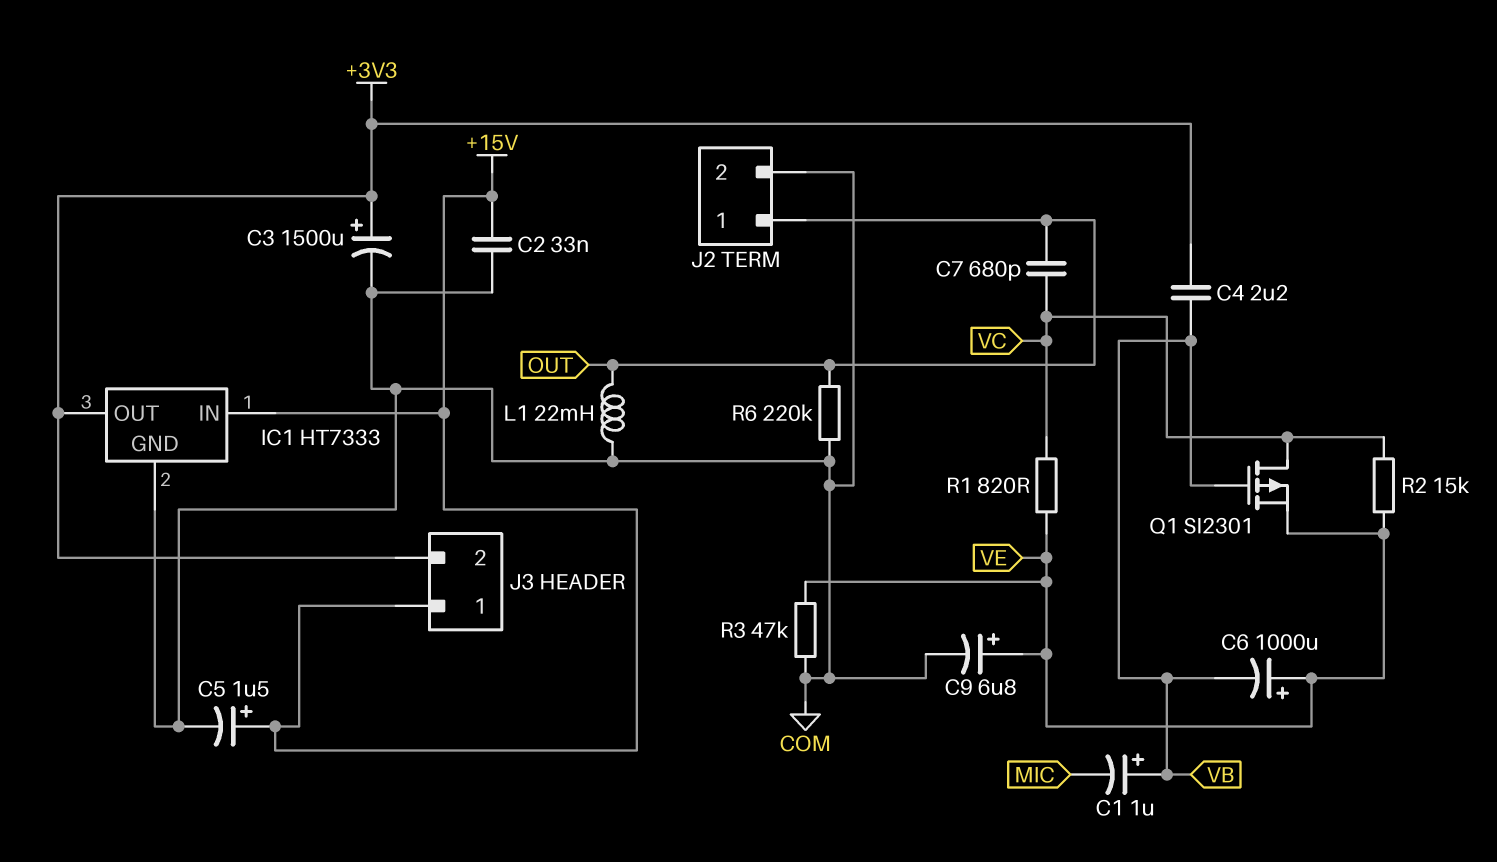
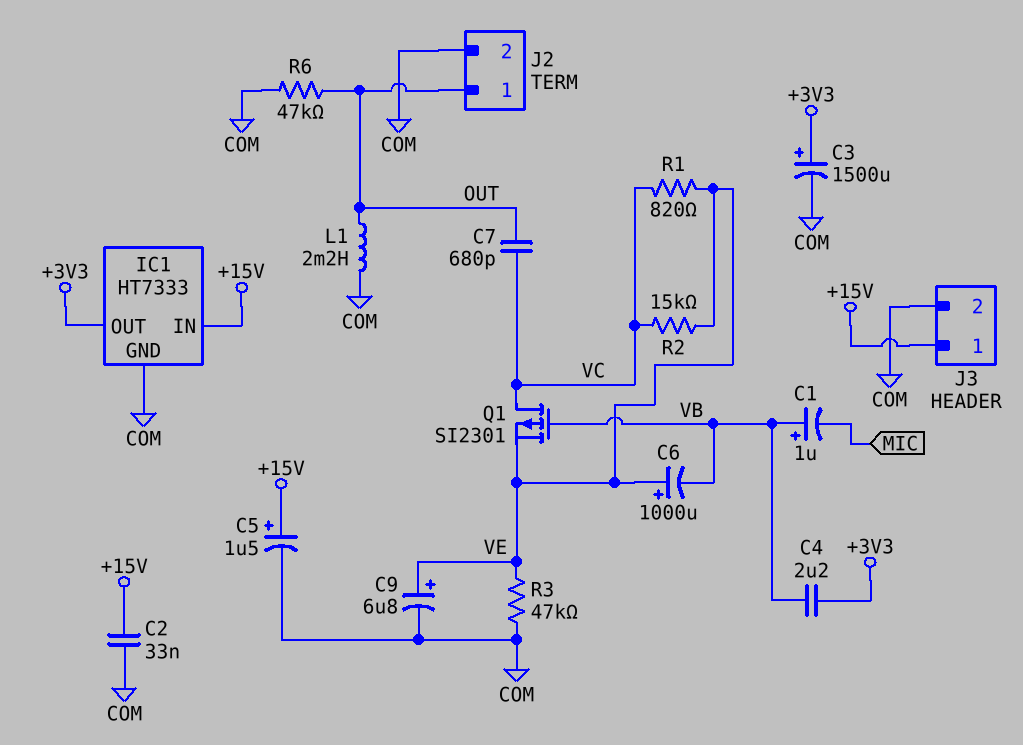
J3 pin 2: +3V3 -> COM
L1: 22mH (COM, OUT) -> 2.2mH (COM, OUT)
R6: 220k (COM, OUT) -> 47k (COM, OUT)

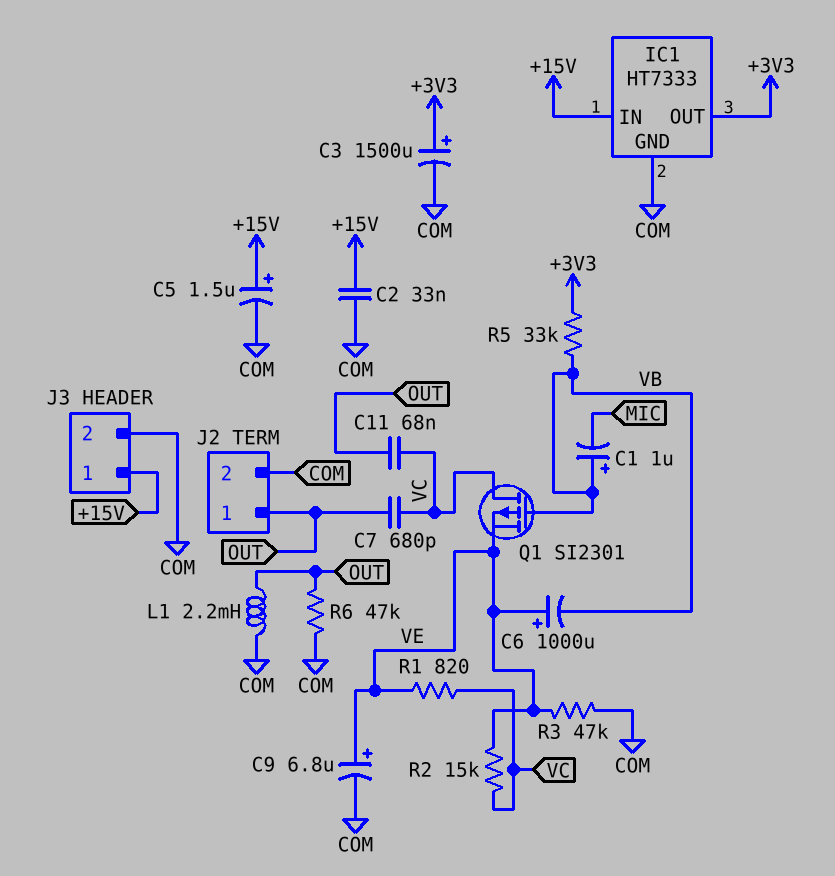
C4: 2.2uF (+3V3, VB) -> none
C11: none -> 68nF (OUT, VC)
R5: none -> 33k (+3V3, VB)

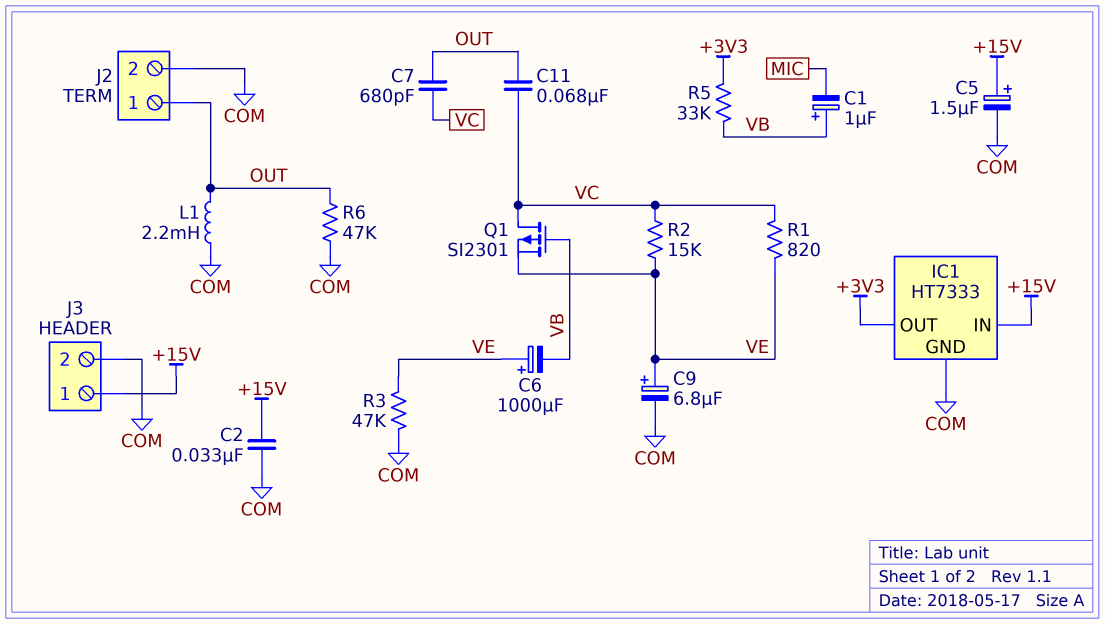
C3: 1500uF (plus +3V3, minus COM) -> none

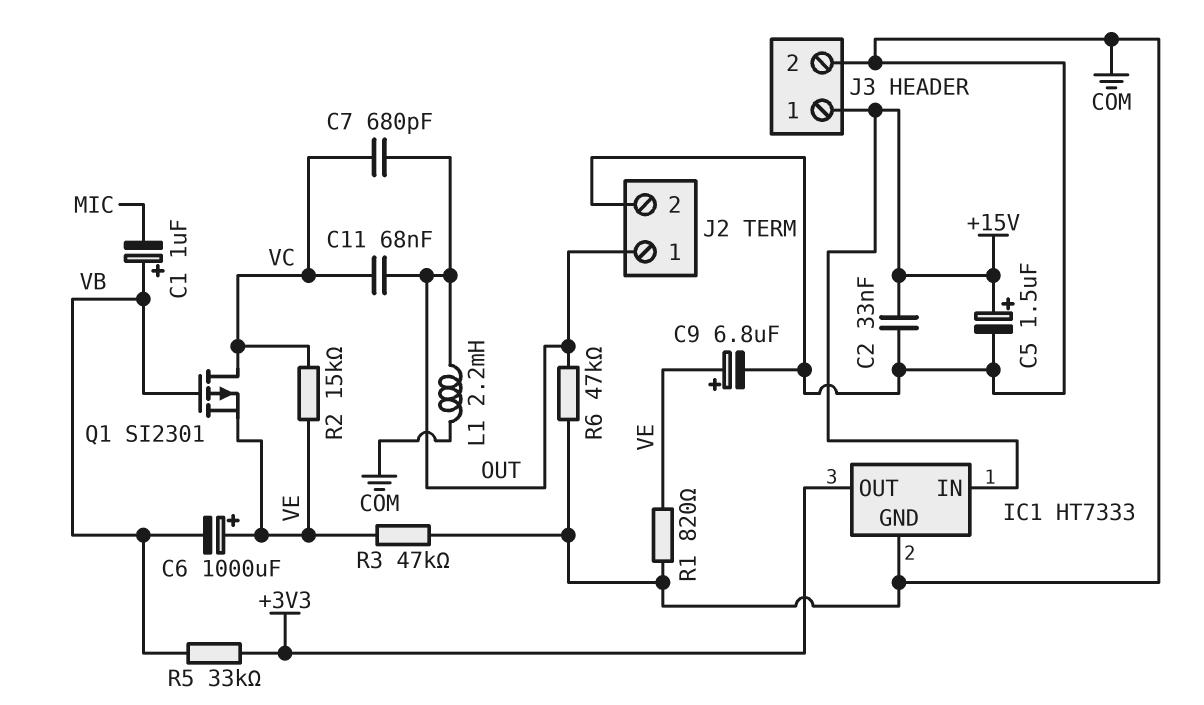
R1: 820 (VC, VE) -> 820 (COM, VE)

